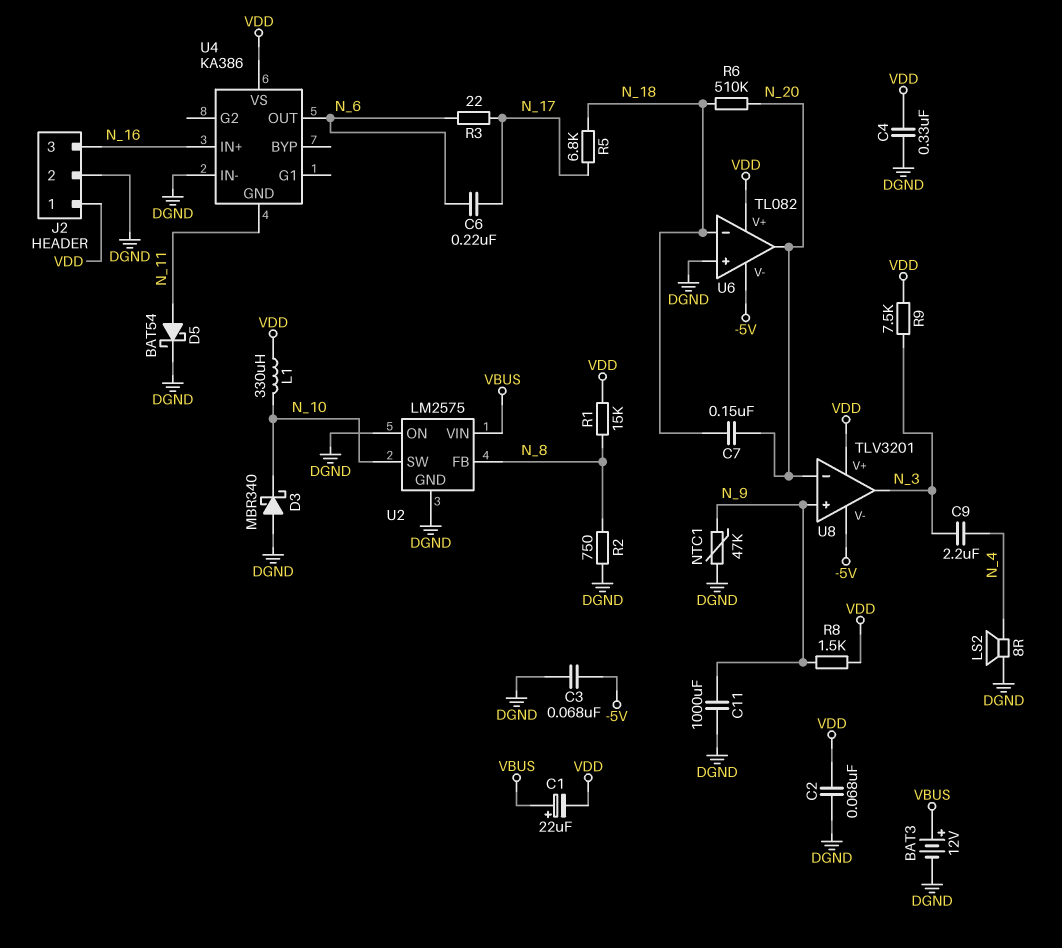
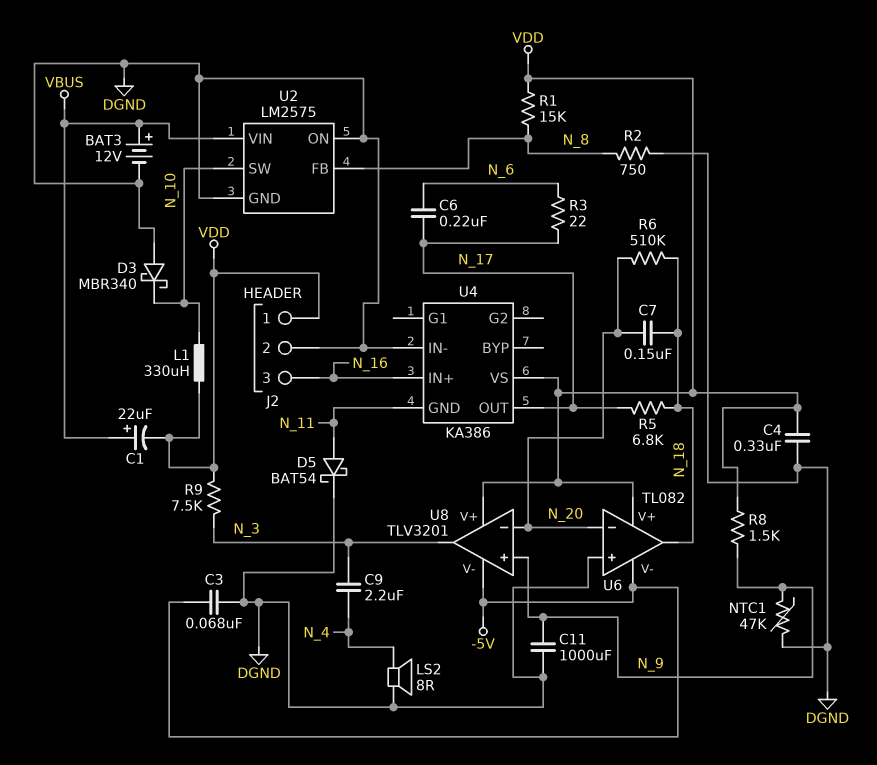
C2: 68nF (DGND, VDD) -> none
U4 pin OUT: N_6 -> N_17
U6 pin in-: N_18 -> N_20
U6 pin out: N_20 -> N_18

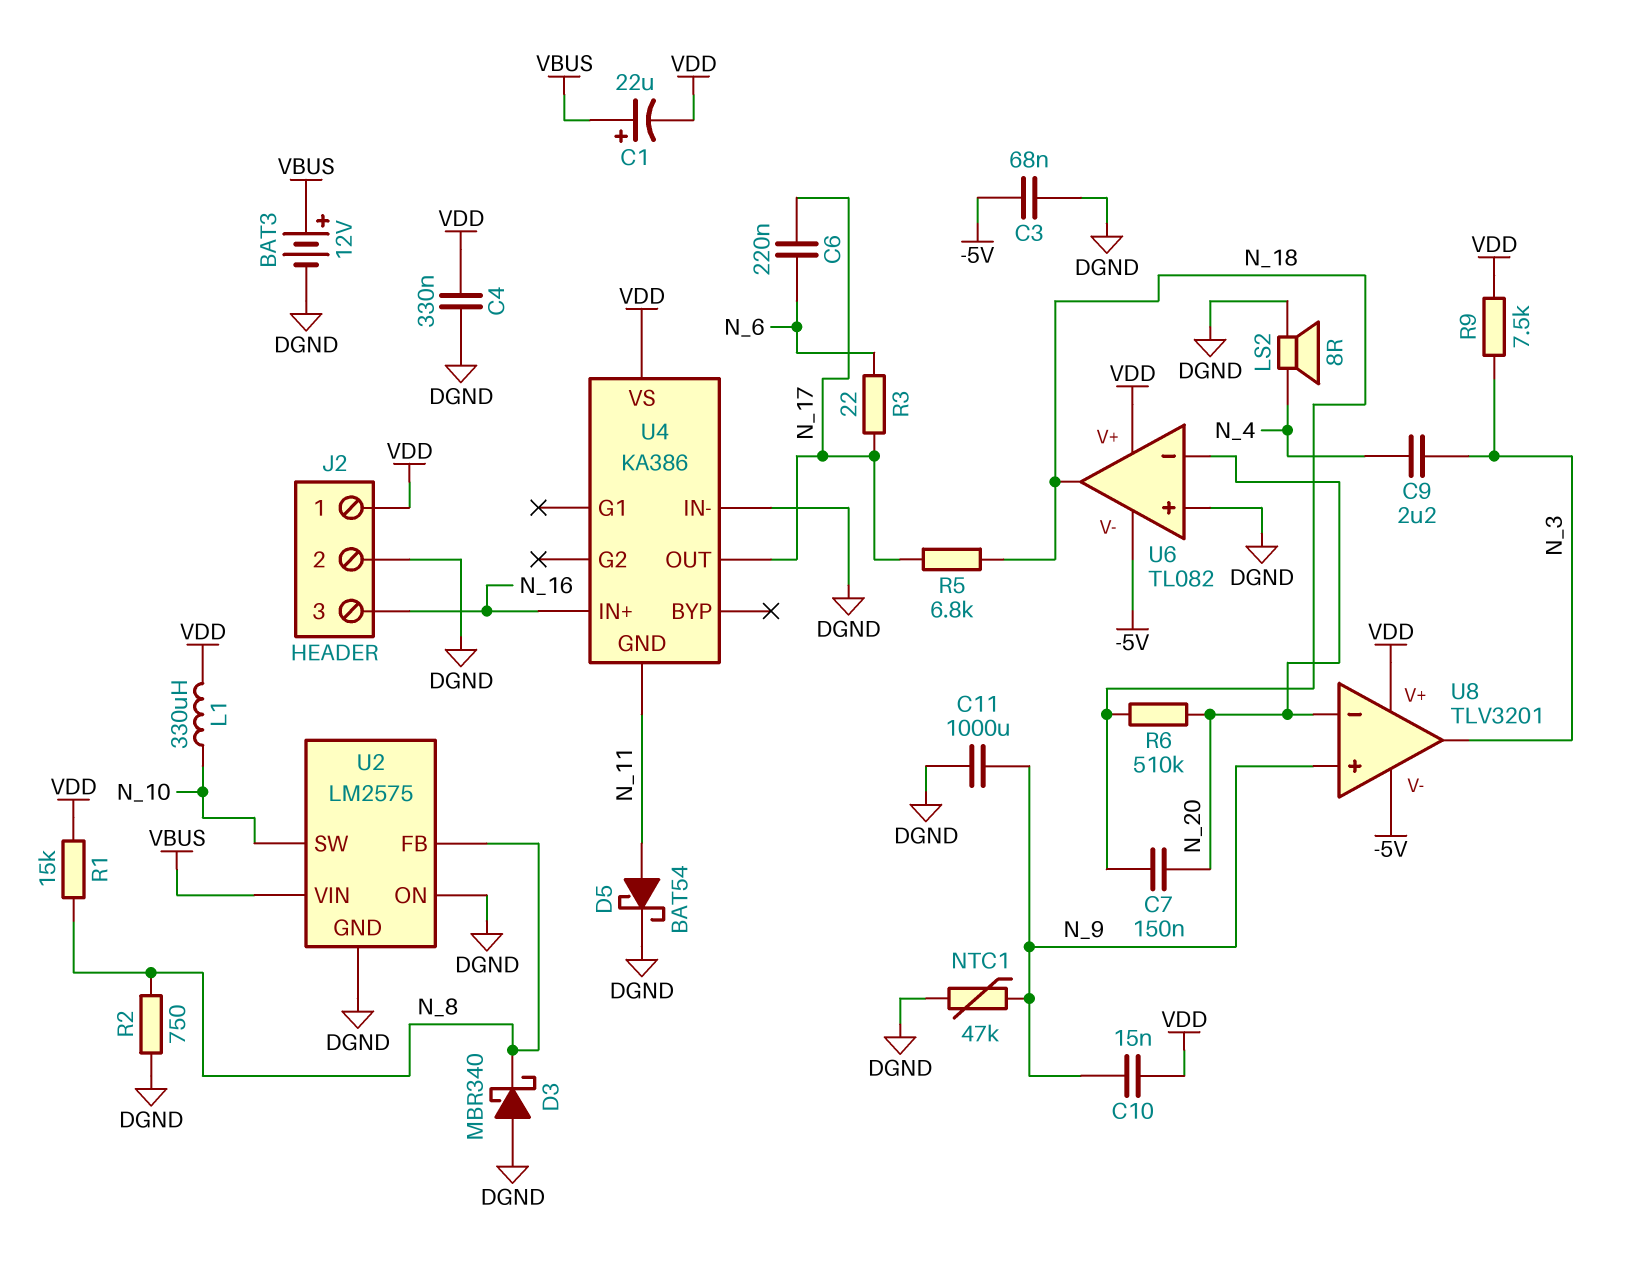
C10: none -> 15nF (N_9, VDD)
D3: schottky MBR340 (A DGND, K N_10) -> schottky MBR340 (A DGND, K N_8)
R8: 1.5k (N_9, VDD) -> none

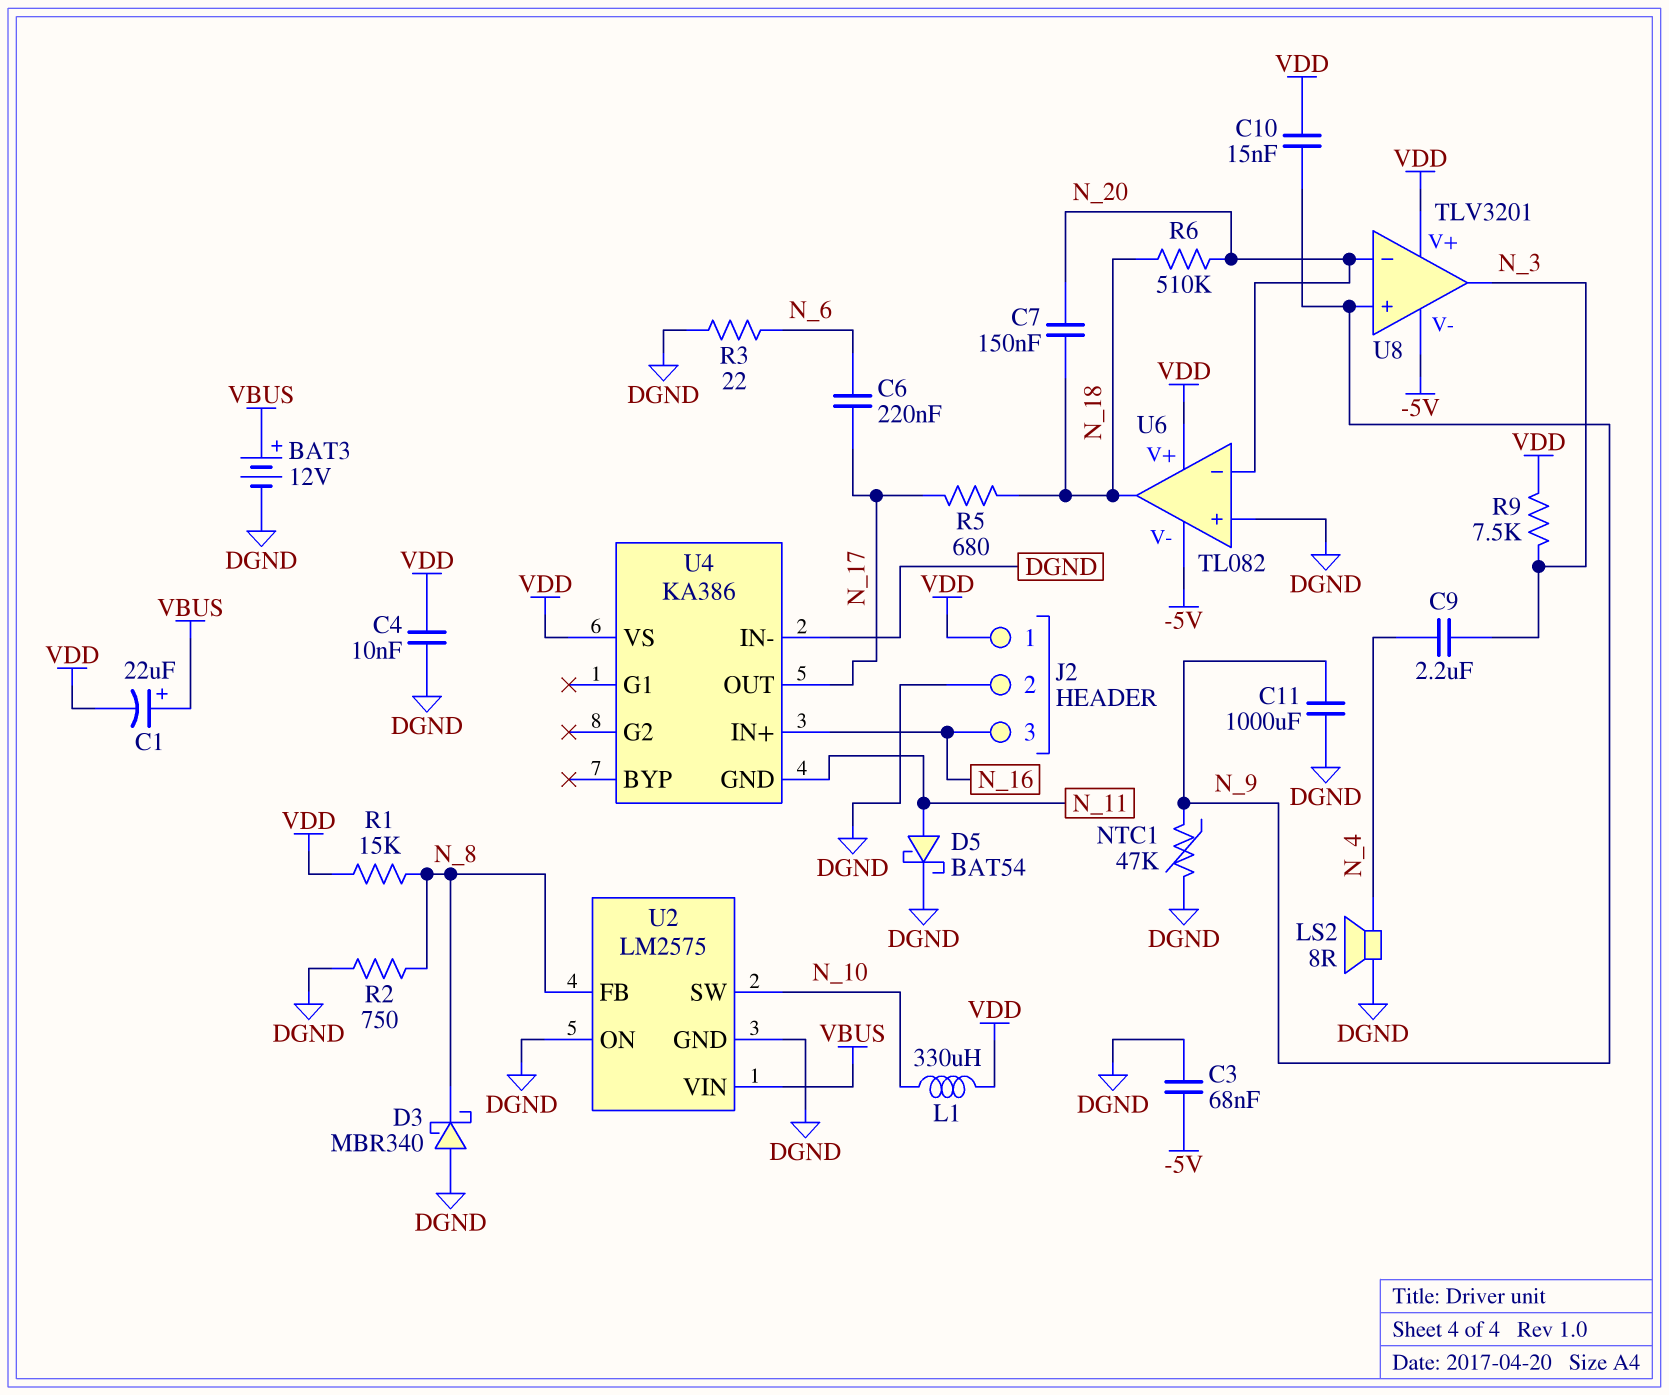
C4: 330nF (DGND, VDD) -> 10nF (DGND, VDD)
R3: 22 (N_6, N_17) -> 22 (DGND, N_6)
R5: 6.8k (N_17, N_18) -> 680 (N_17, N_18)

